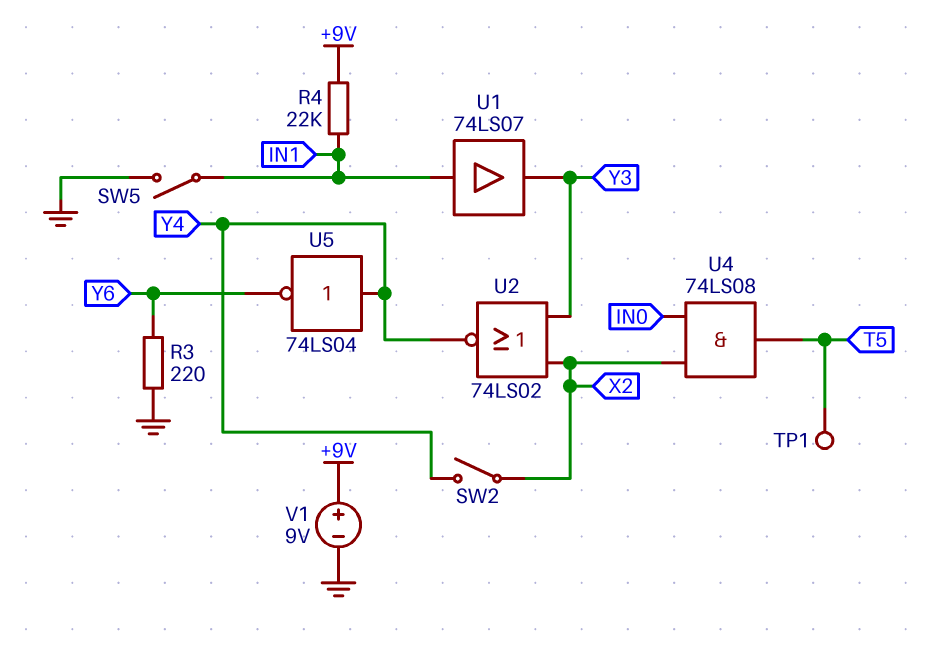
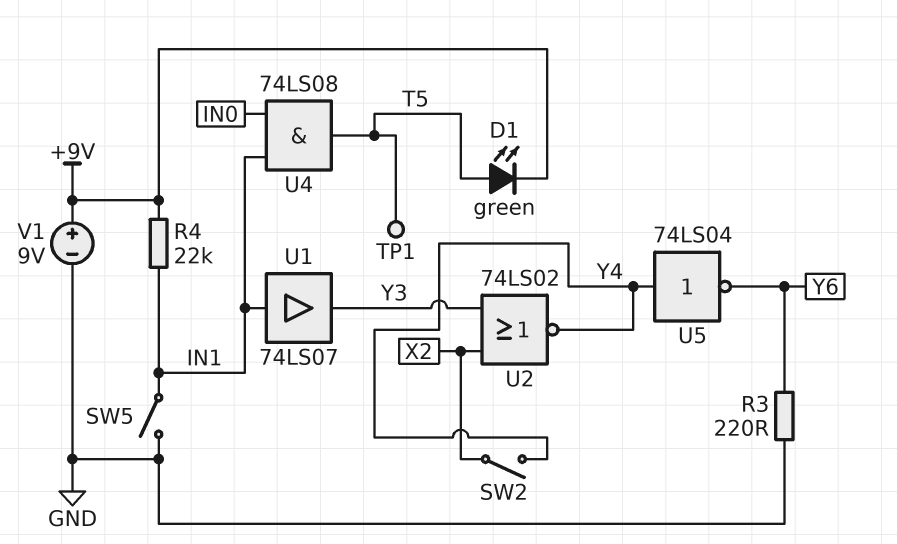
D1: none -> LED green (A T5, K +9V)
U4: AND 74LS08 (in IN0, in X2, out T5) -> AND 74LS08 (in IN0, in IN1, out T5)

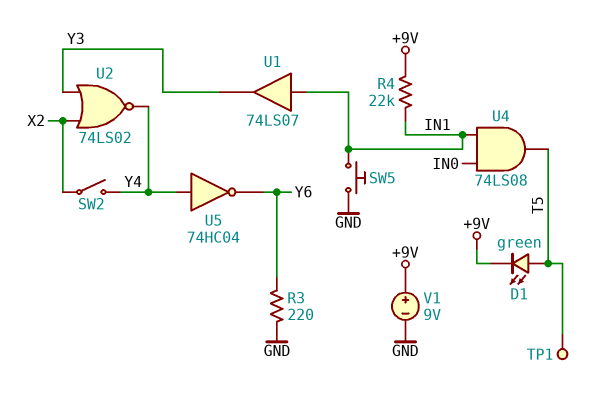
SW5: switch (GND, IN1) -> button (GND, IN1)
U5: NOT 74LS04 (in Y4, out Y6) -> NOT 74HC04 (in Y4, out Y6)

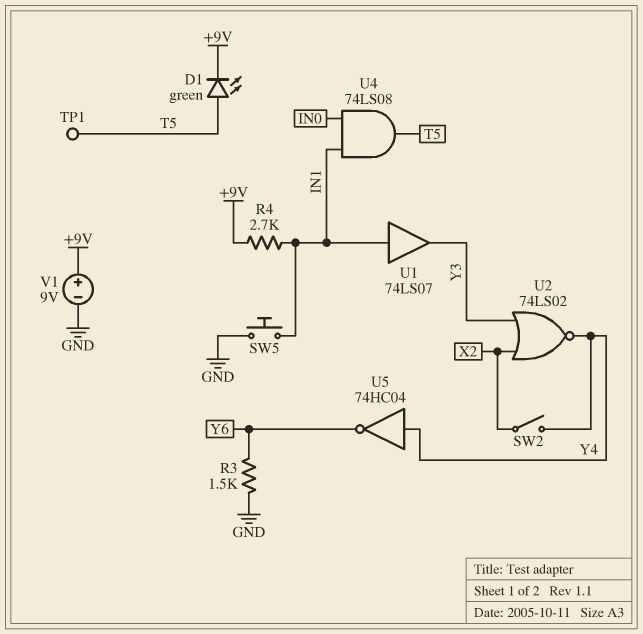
R3: 220 (GND, Y6) -> 1.5k (GND, Y6)
R4: 22k (+9V, IN1) -> 2.7k (+9V, IN1)

